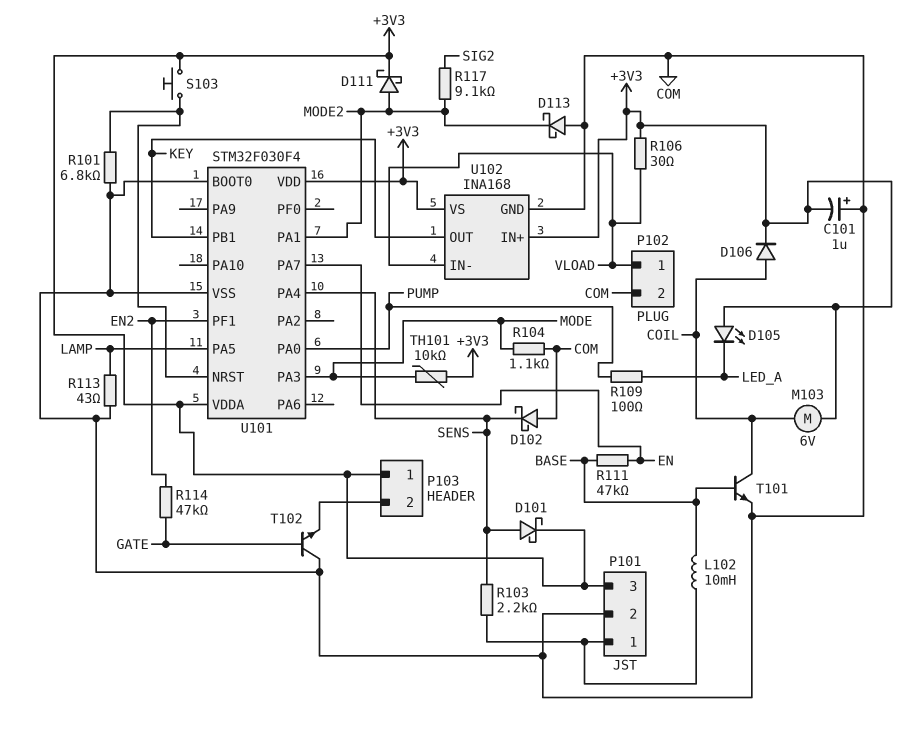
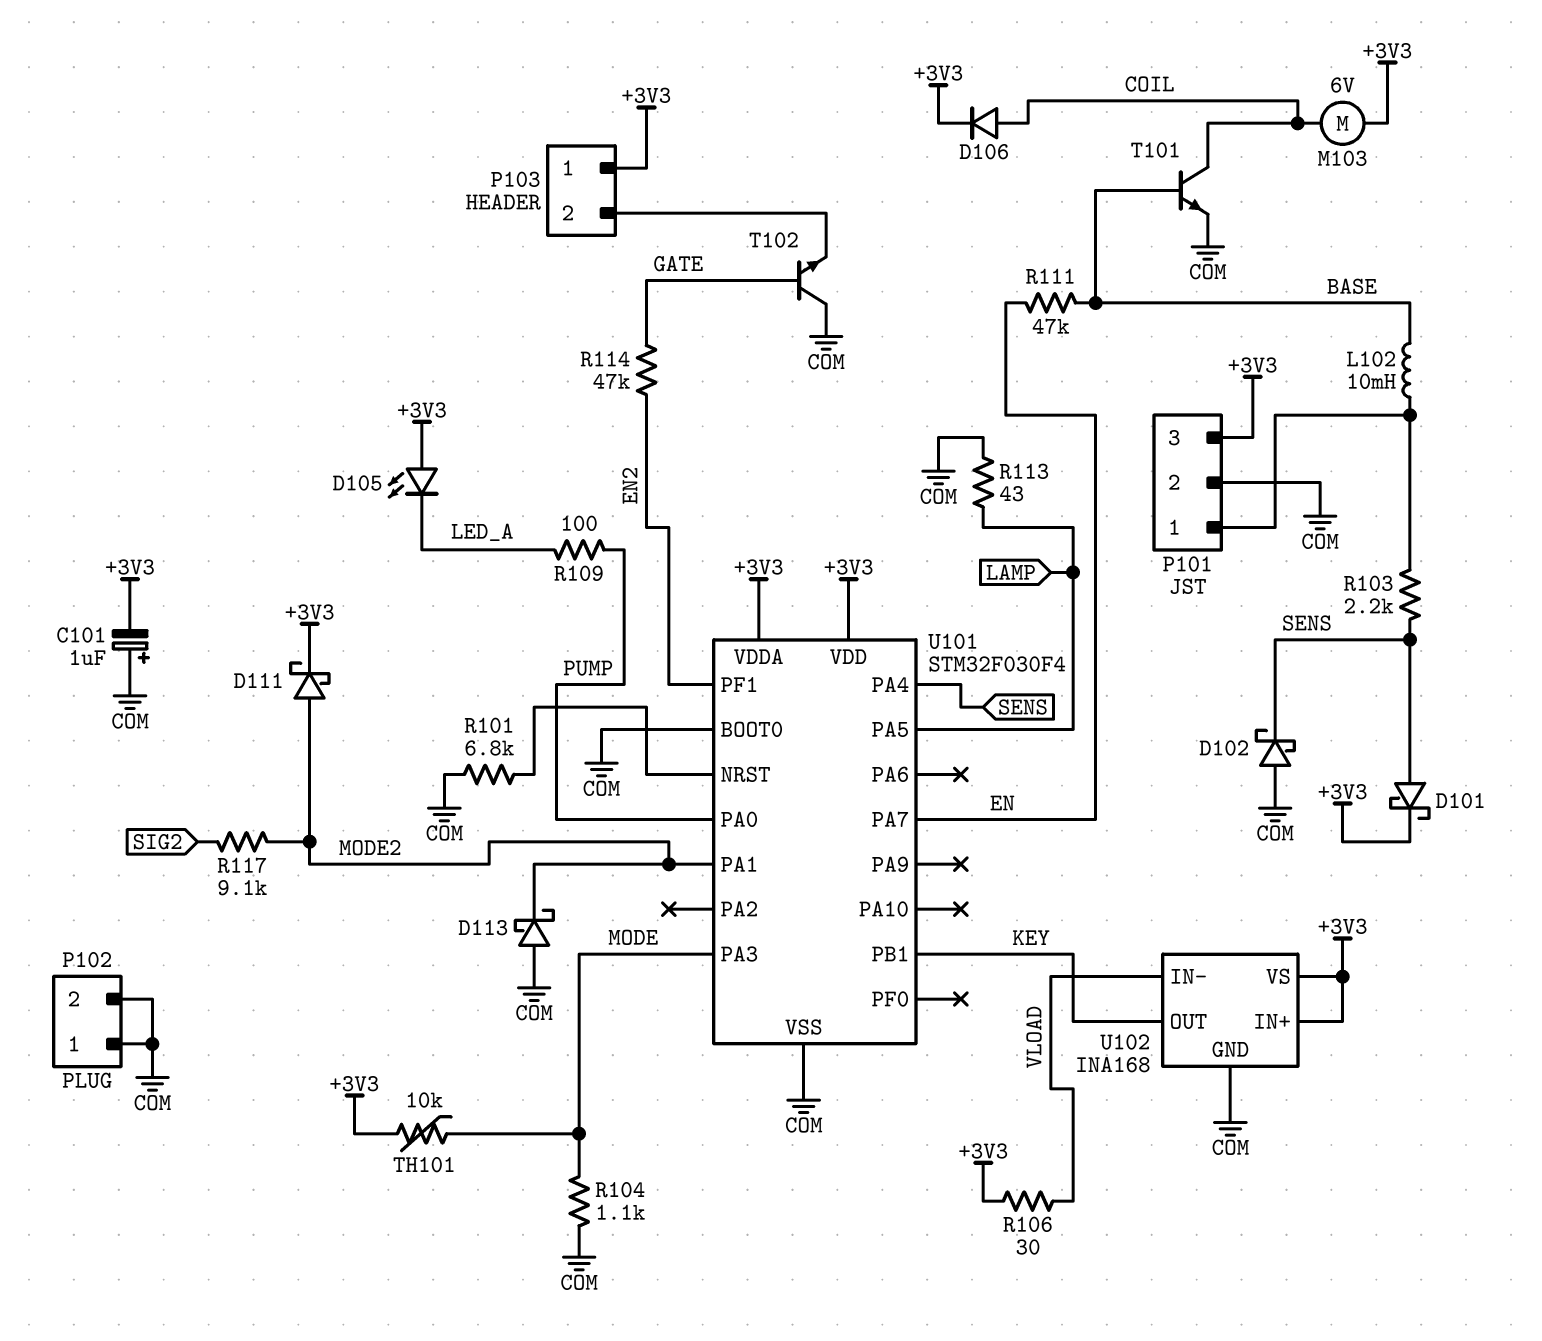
P102 pin 1: VLOAD -> COM
S103: button (+3V3, U101/NRST) -> none

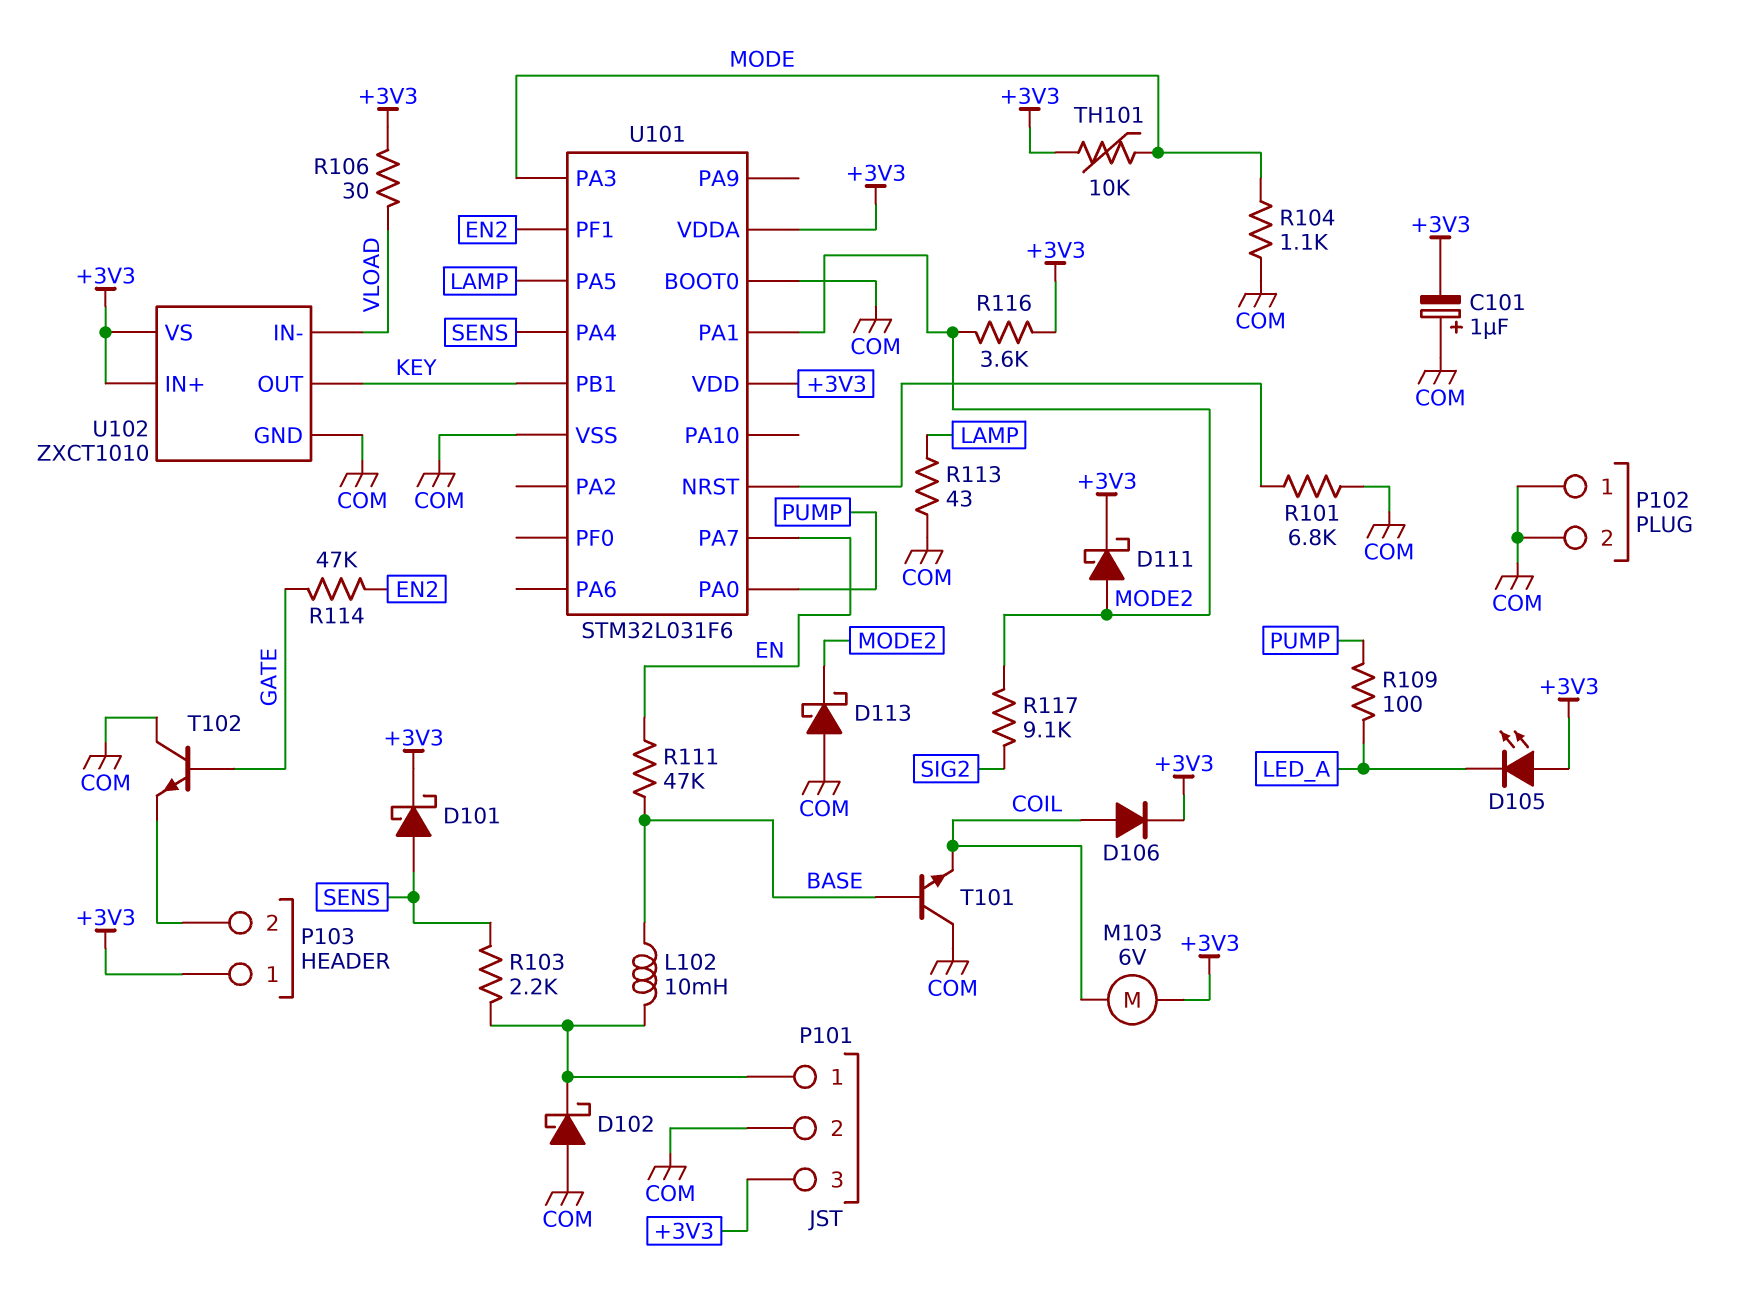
D102: schottky (A COM, K SENS) -> schottky (A COM, K P101/1)
R116: none -> 3.6k (+3V3, MODE2)
T101: NPN (B BASE, C COIL, E COM) -> NPN (B BASE, C COM, E COIL)
U101: STM32F030F4 -> STM32L031F6
U102: INA168 -> ZXCT1010

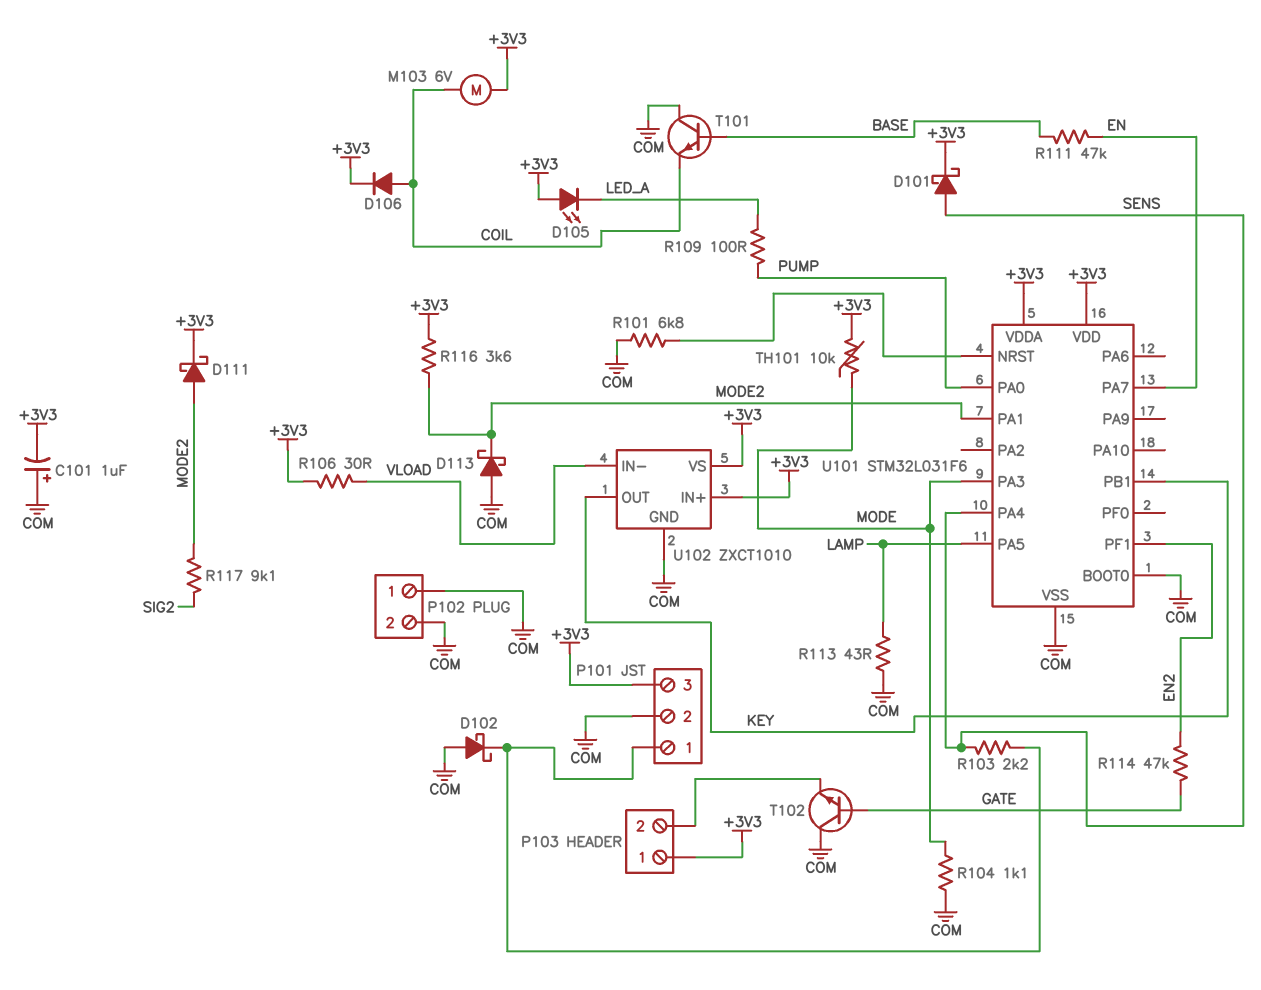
L102: 10mH (BASE, P101/1) -> none

